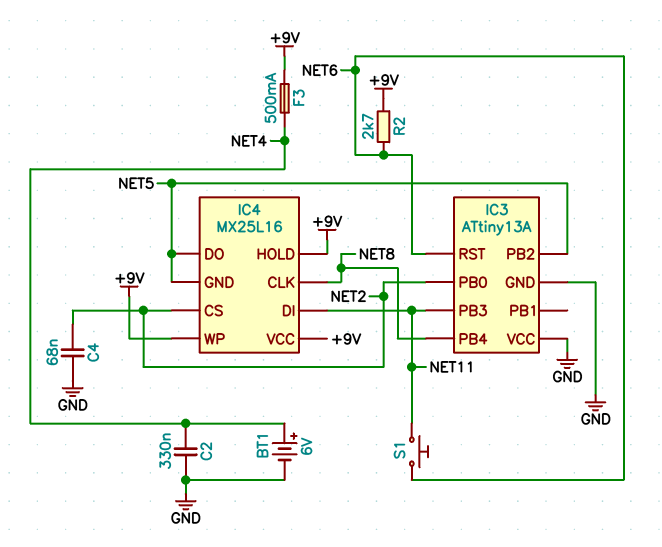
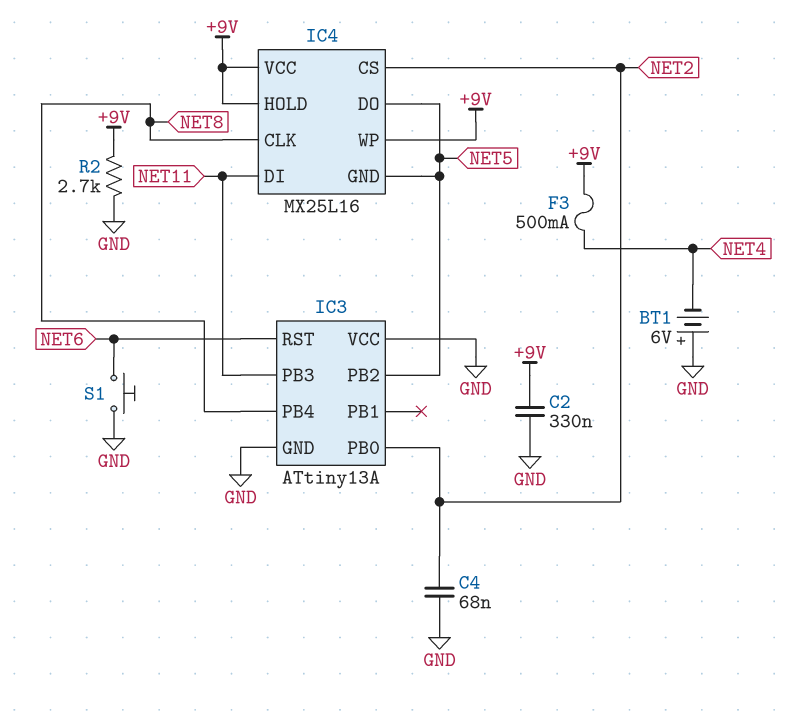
BT1: 6V (plus NET4, minus GND) -> 6V (plus GND, minus NET4)
C2: 330nF (GND, NET4) -> 330nF (+9V, GND)
R2: 2.7k (+9V, NET6) -> 2.7k (+9V, GND)
S1: button (NET6, NET11) -> button (GND, NET6)

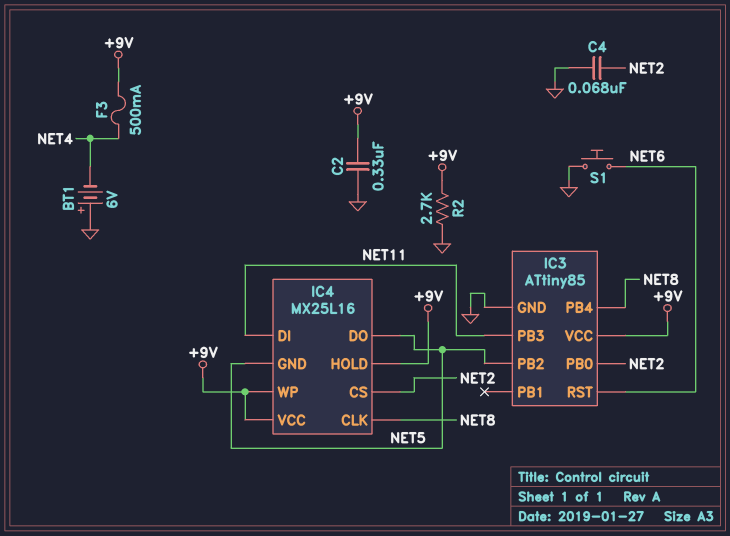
IC3: ATtiny13A -> ATtiny85
IC3 pin VCC: GND -> +9V

